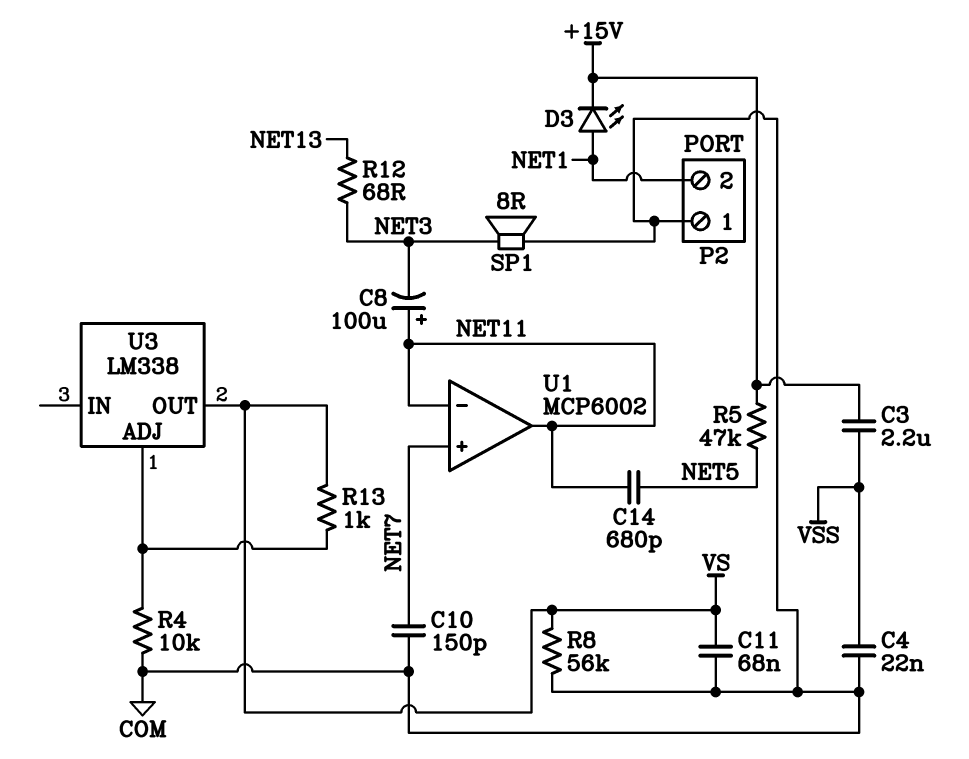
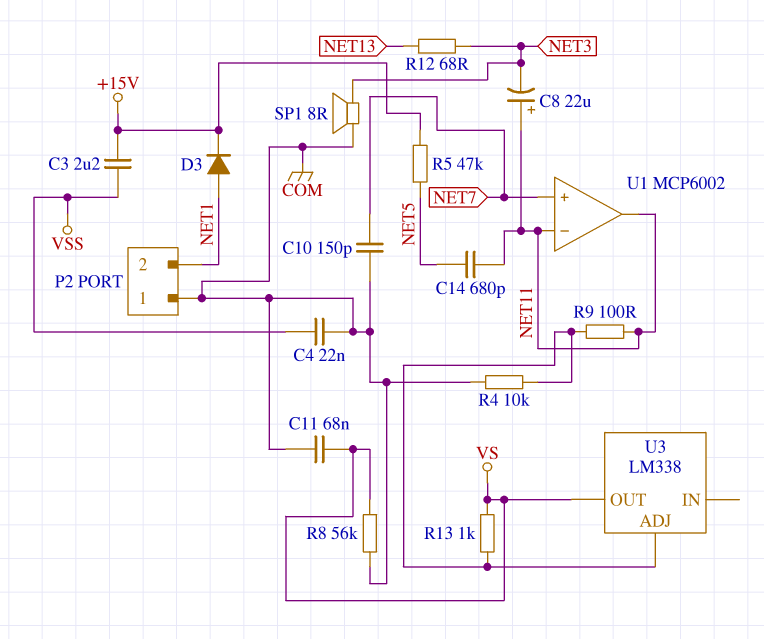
C8: 100uF (plus NET11, minus NET3) -> 22uF (plus NET11, minus NET3)
D3: LED (A NET1, K +15V) -> diode (A NET1, K +15V)
R9: none -> 100 (NET11, U3/ADJ)

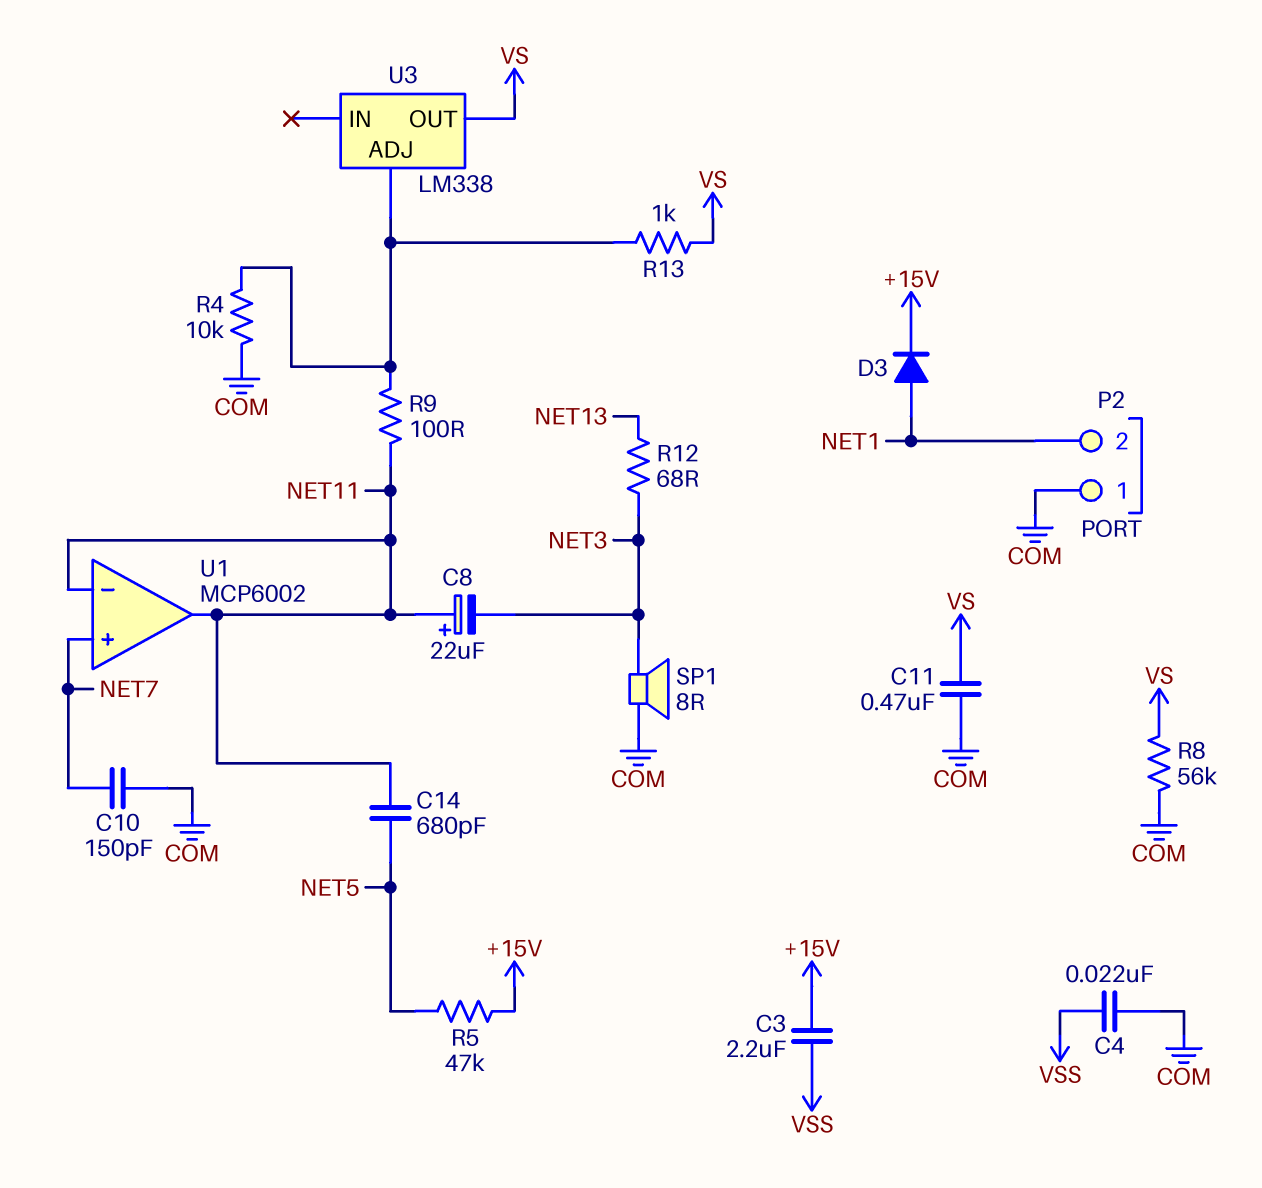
C11: 68nF (COM, VS) -> 470nF (COM, VS)

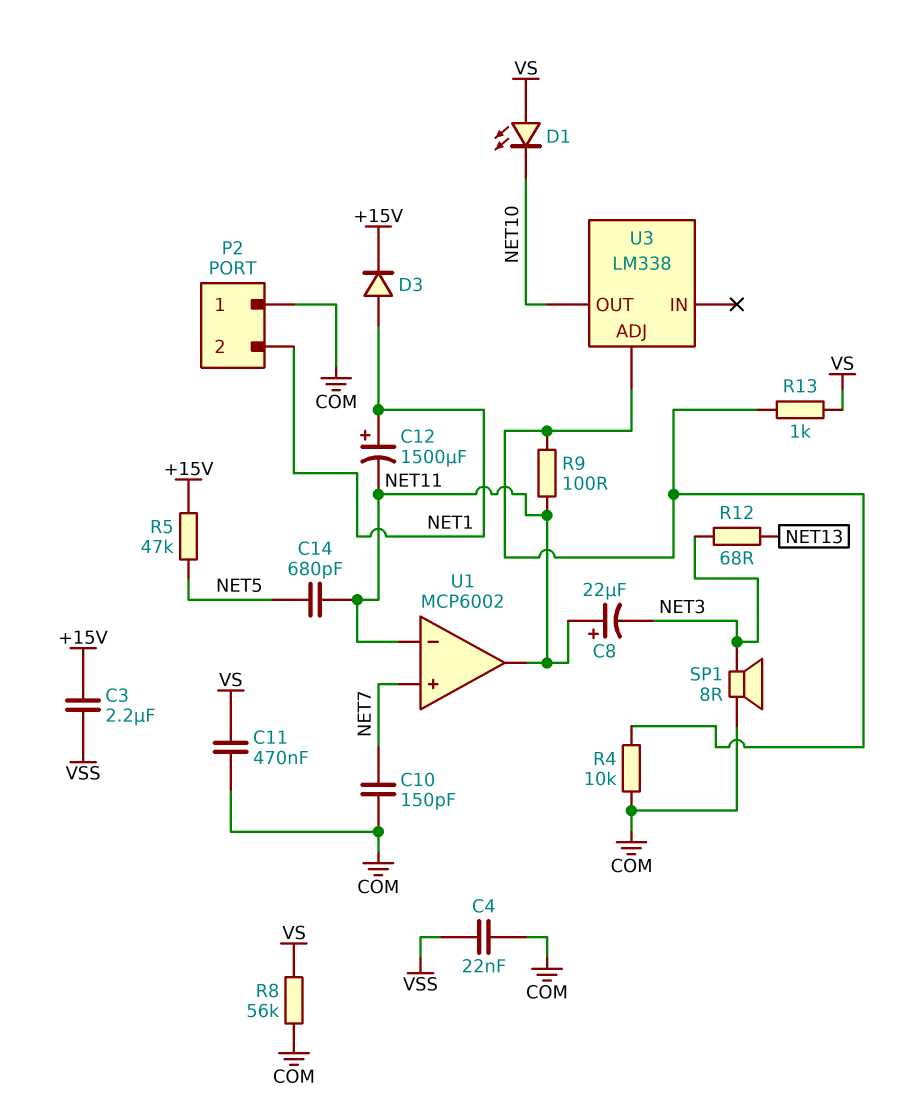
C12: none -> 1500uF (plus NET1, minus NET11)
D1: none -> LED (A VS, K NET10)
U3 pin OUT: VS -> NET10

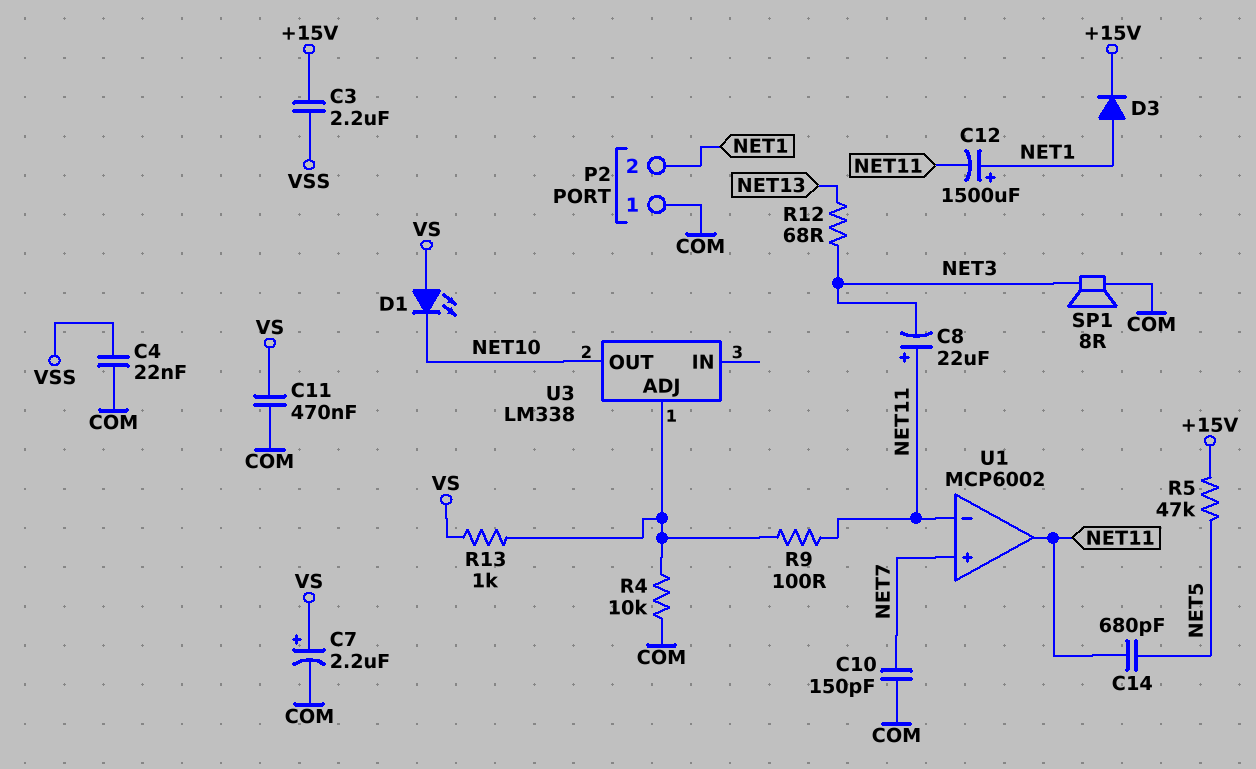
C7: none -> 2.2uF (plus VS, minus COM)
R8: 56k (COM, VS) -> none

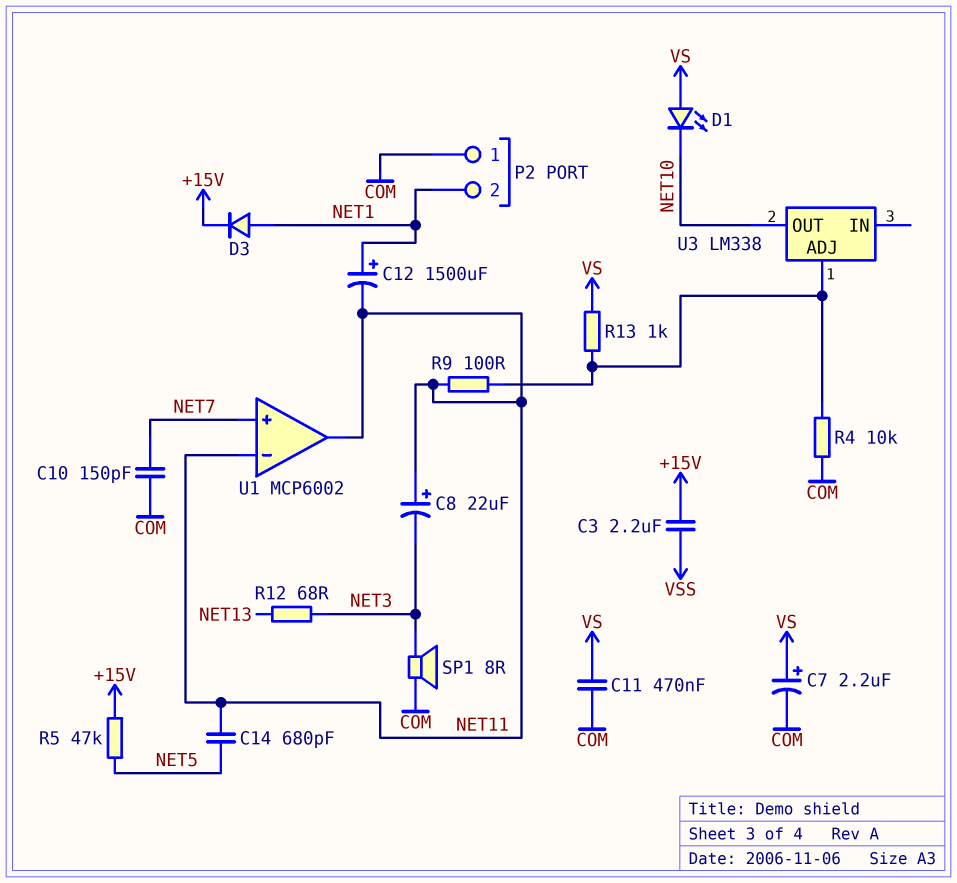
C4: 22nF (COM, VSS) -> none

